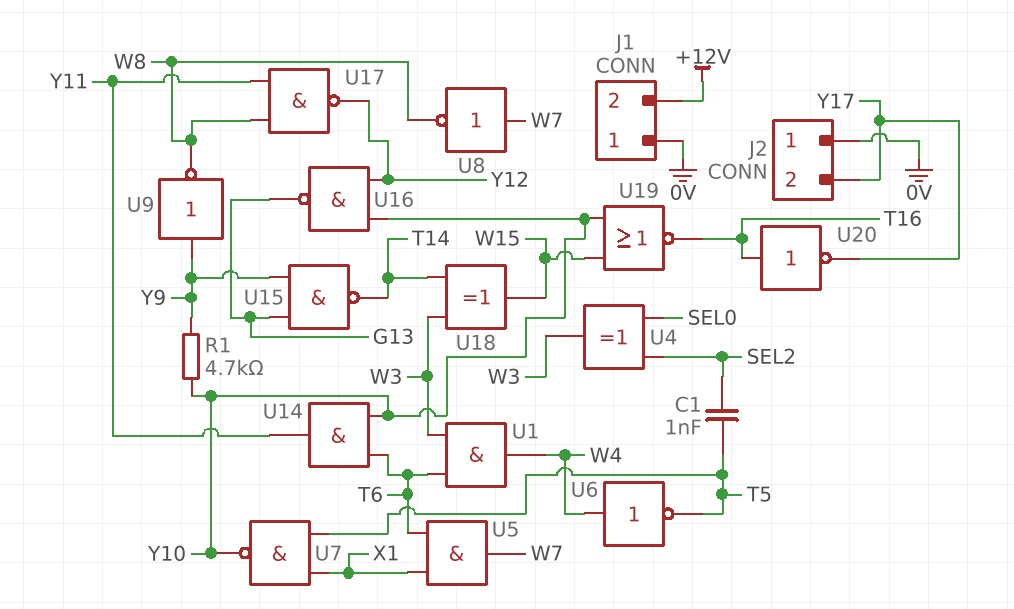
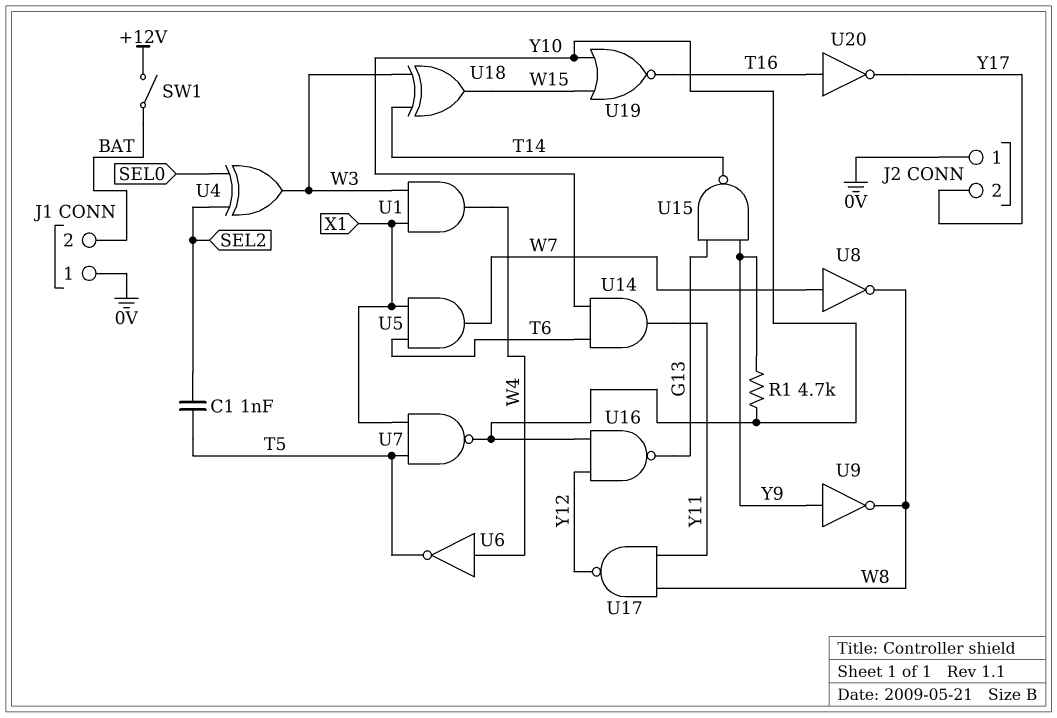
J1 pin 2: +12V -> BAT
SW1: none -> switch (+12V, BAT)
U1: AND (in T6, in W3, out W4) -> AND (in W3, in X1, out W4)

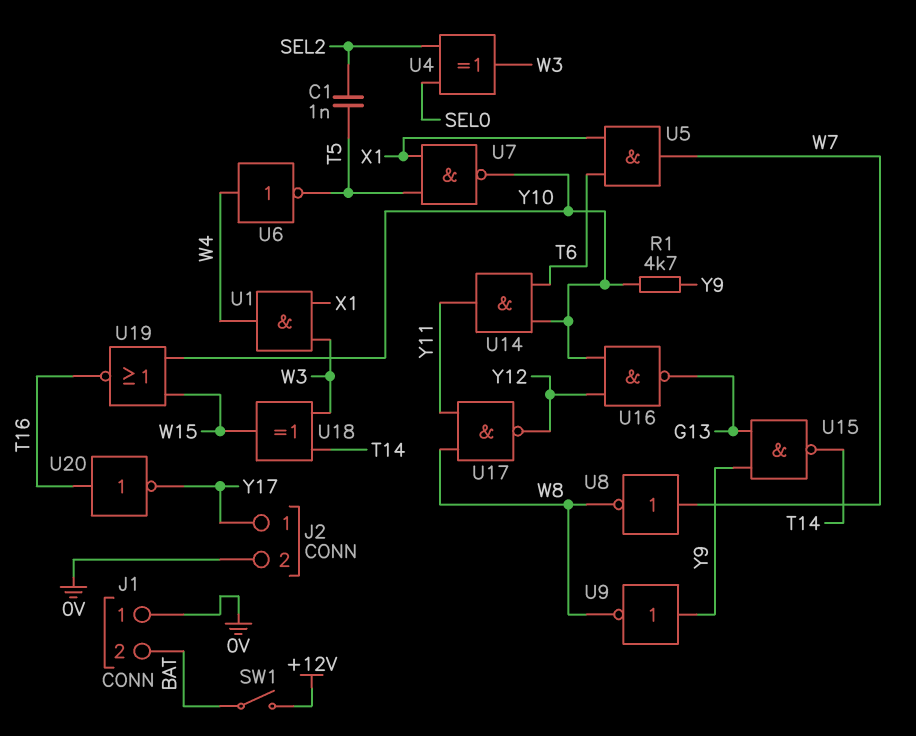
J2 pin 1: 0V -> Y17
J2 pin 2: Y17 -> 0V

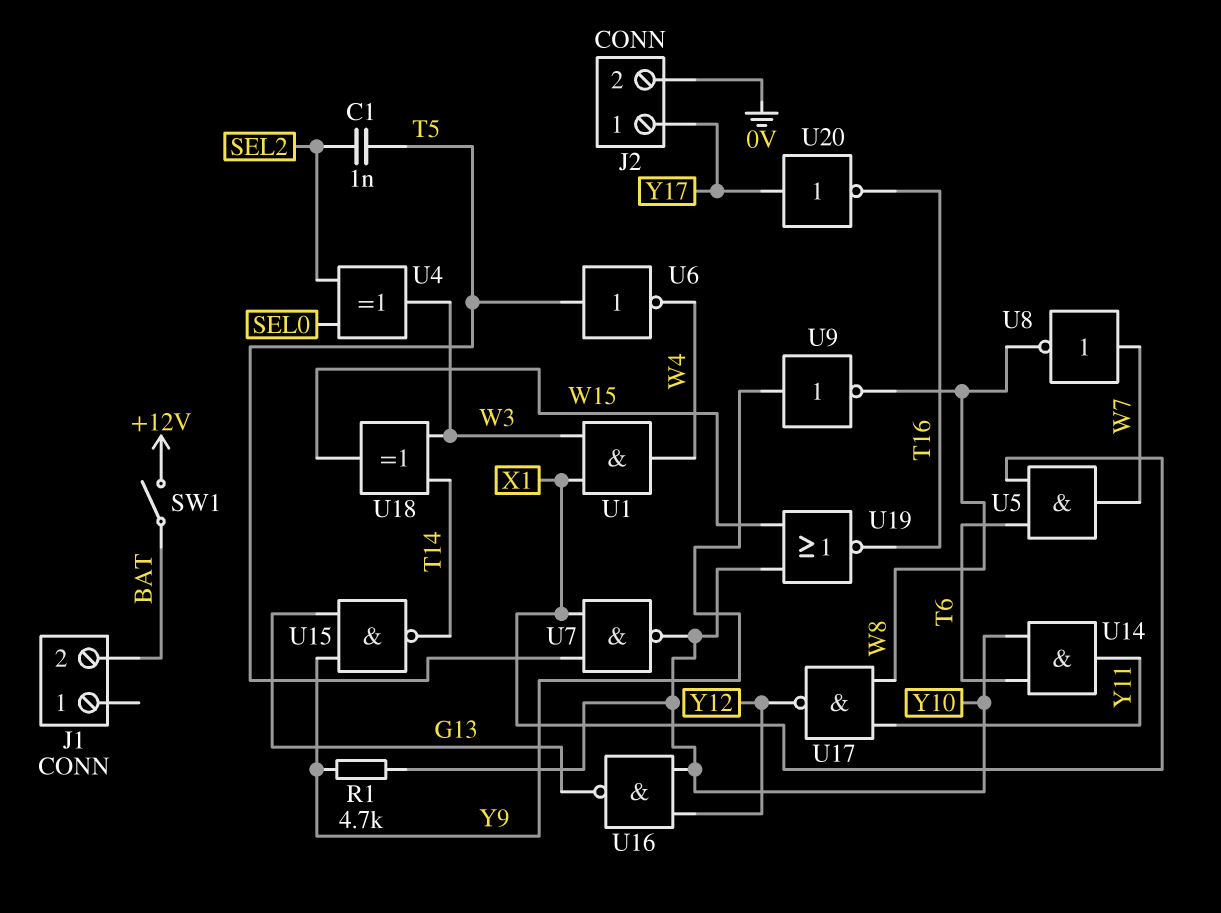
J1 pin 1: 0V -> none
U6: NOT (in W4, out T5) -> NOT (in T5, out W4)
U20: NOT (in T16, out Y17) -> NOT (in Y17, out T16)

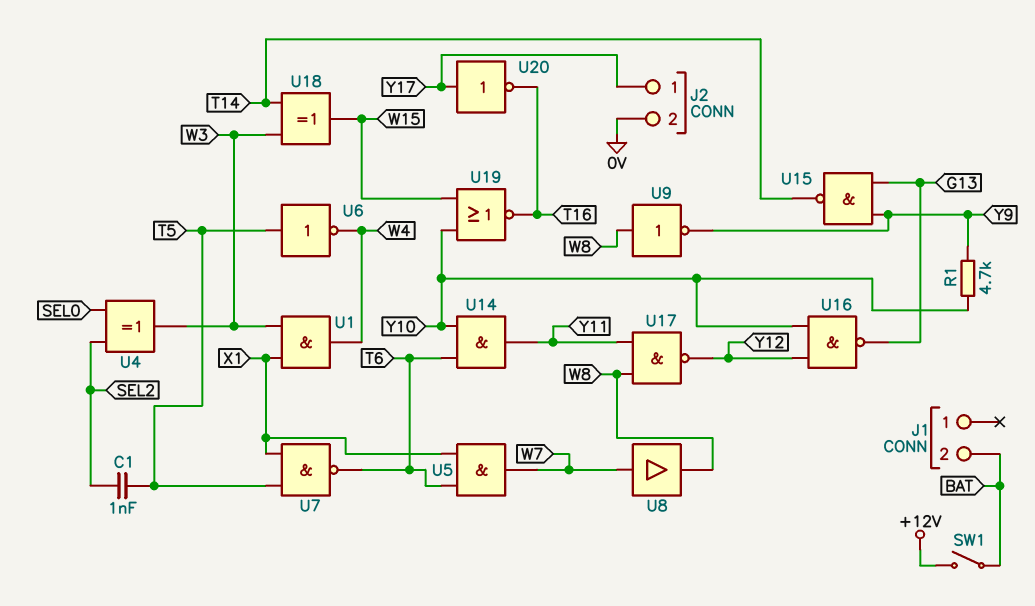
U7: NAND (in T5, in X1, out Y10) -> NAND (in T5, in X1, out T6)
U8: NOT (in W7, out W8) -> buffer (in W7, out W8)
U9: NOT (in Y9, out W8) -> NOT (in W8, out Y9)

